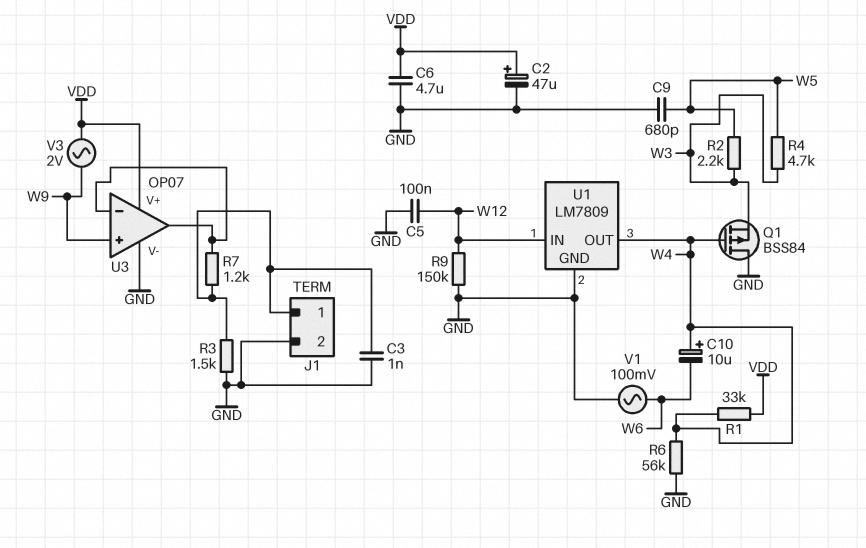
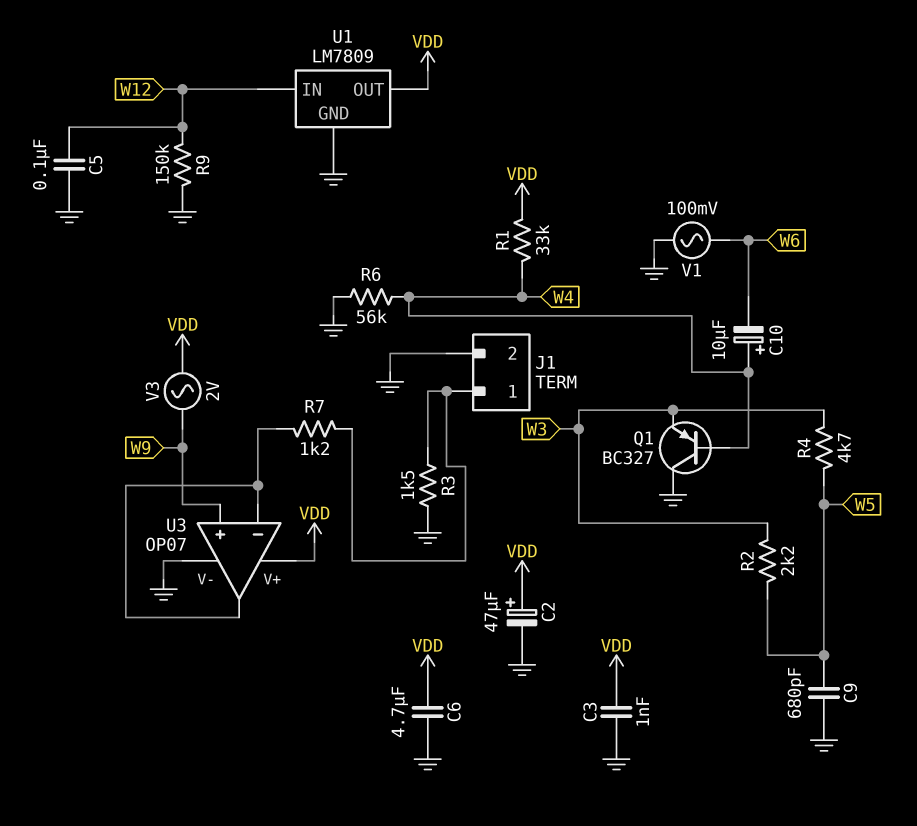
C3: 1nF (GND, J1/1) -> 1nF (GND, VDD)
Q1: PMOS BSS84 (G W4, D GND, S W3) -> PNP BC327 (B W4, C GND, E W3)
U1 pin OUT: W4 -> VDD

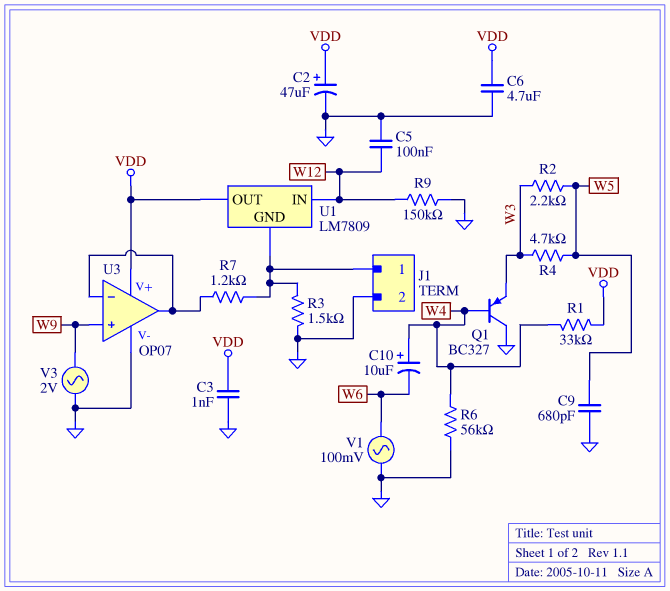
U1 pin GND: GND -> J1/1
V3: AC 2V (VDD, W9) -> AC 2V (GND, W9)

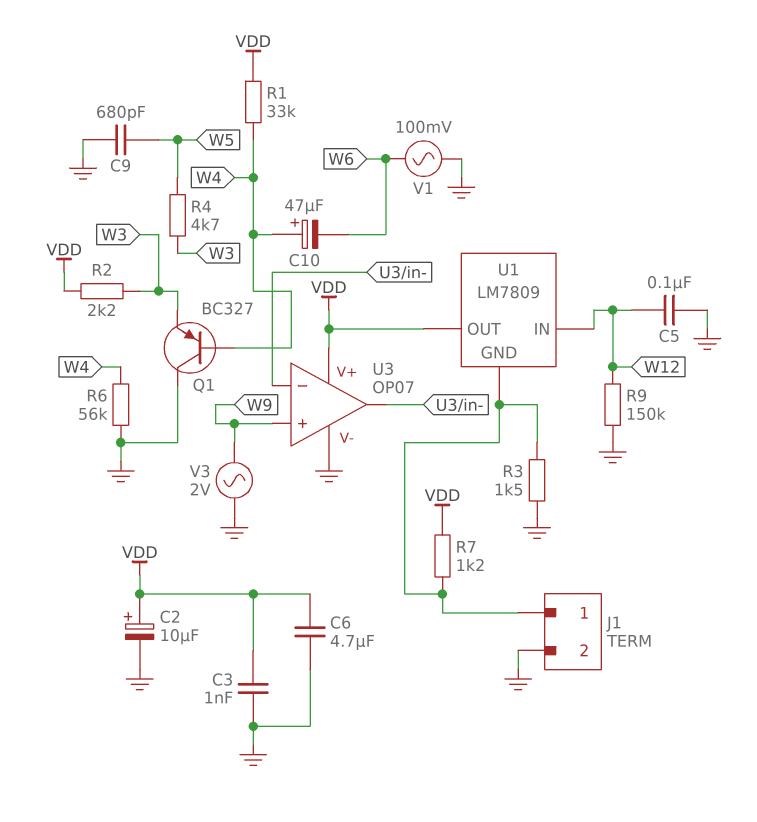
C2: 47uF (plus VDD, minus GND) -> 10uF (plus VDD, minus GND)
C10: 10uF (plus W4, minus W6) -> 47uF (plus W4, minus W6)
R2: 2.2k (W3, W5) -> 2.2k (VDD, W3)
R7: 1.2k (J1/1, U3/in-) -> 1.2k (J1/1, VDD)

